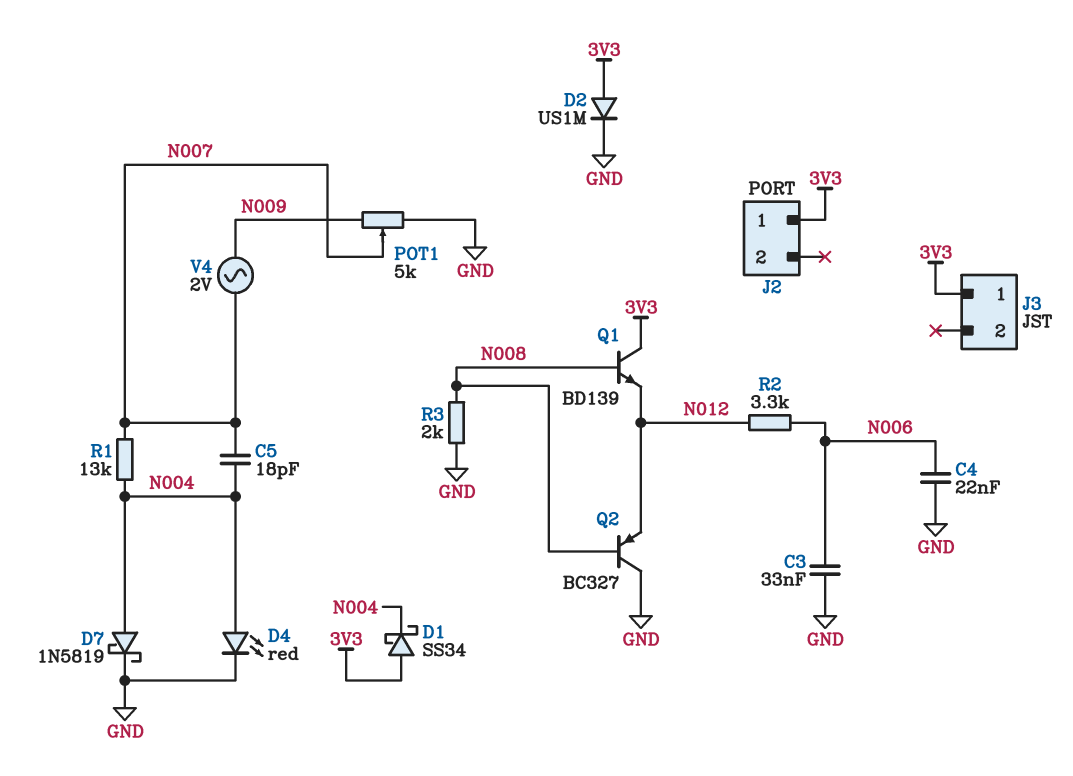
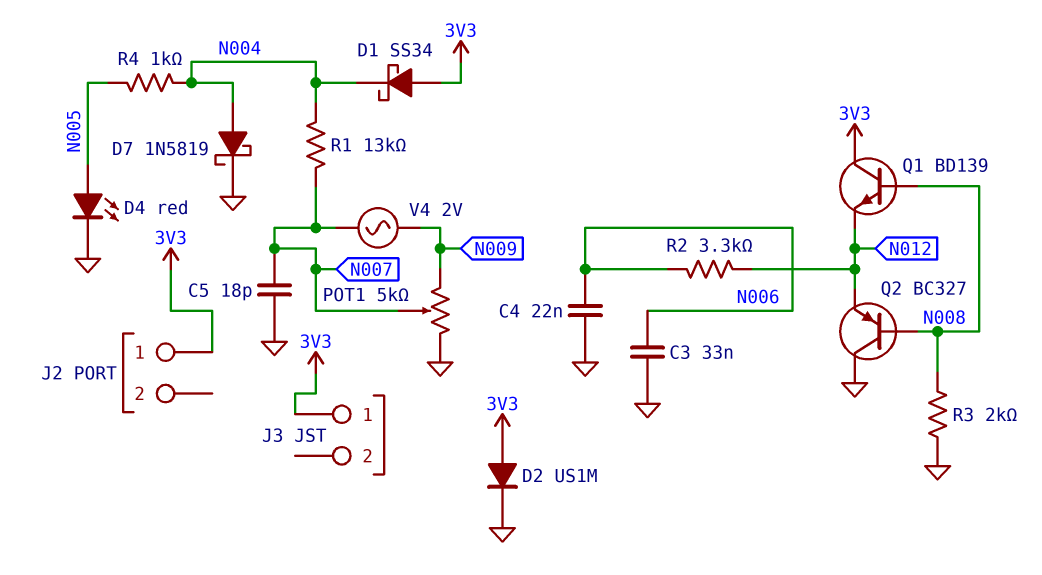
C5: 18pF (N004, N007) -> 18pF (GND, N007)
D4: LED red (A N004, K GND) -> LED red (A N005, K GND)
R4: none -> 1k (N004, N005)

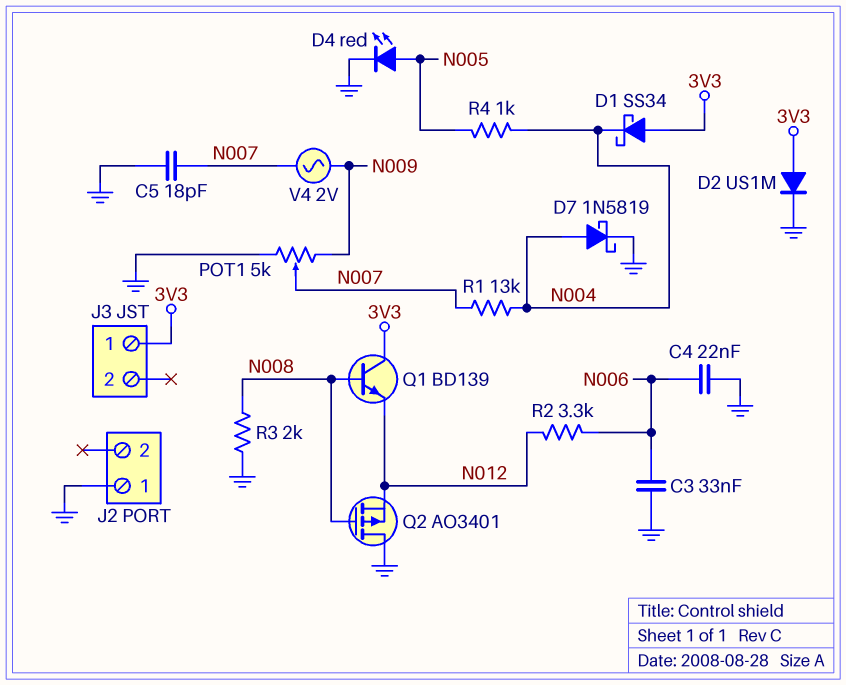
J2 pin 1: 3V3 -> GND
Q2: PNP BC327 (B N008, C GND, E N012) -> PMOS AO3401 (G N008, D GND, S N012)

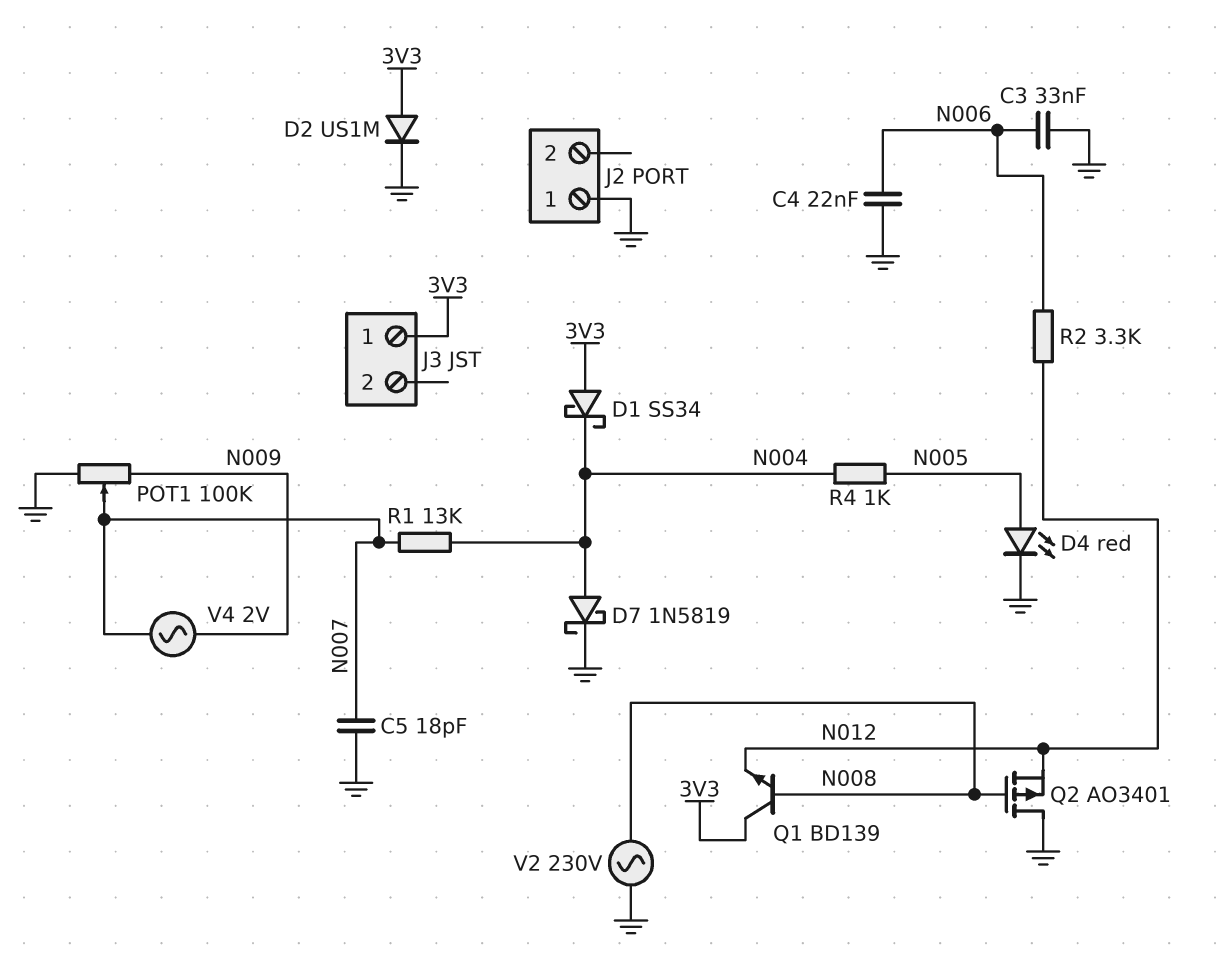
POT1: 5k (GND, N009, wiper N007) -> 100k (GND, N009, wiper N007)
R3: 2k (GND, N008) -> none
V2: none -> AC 230V (GND, N008)

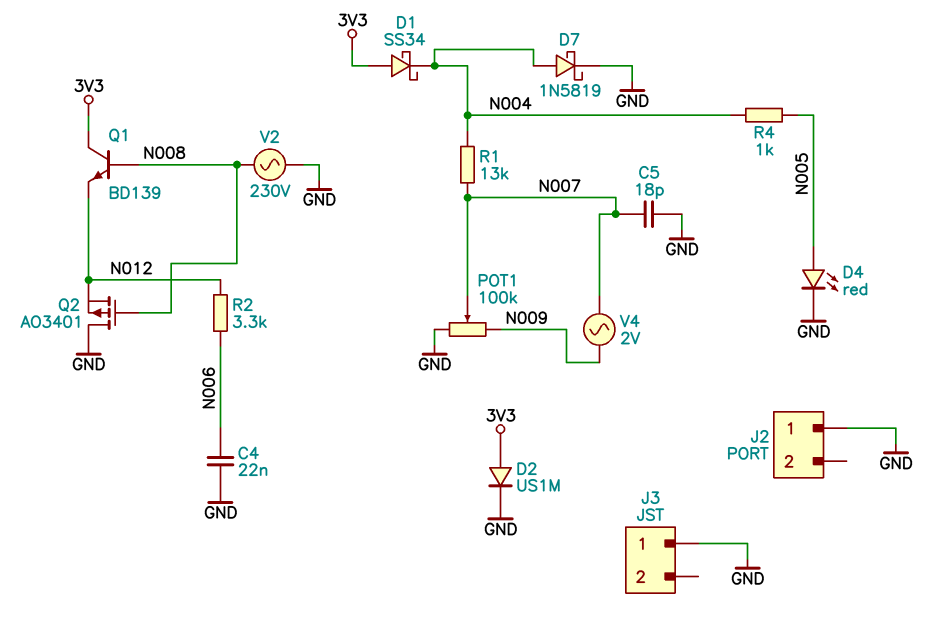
C3: 33nF (GND, N006) -> none
J3 pin 1: 3V3 -> GND

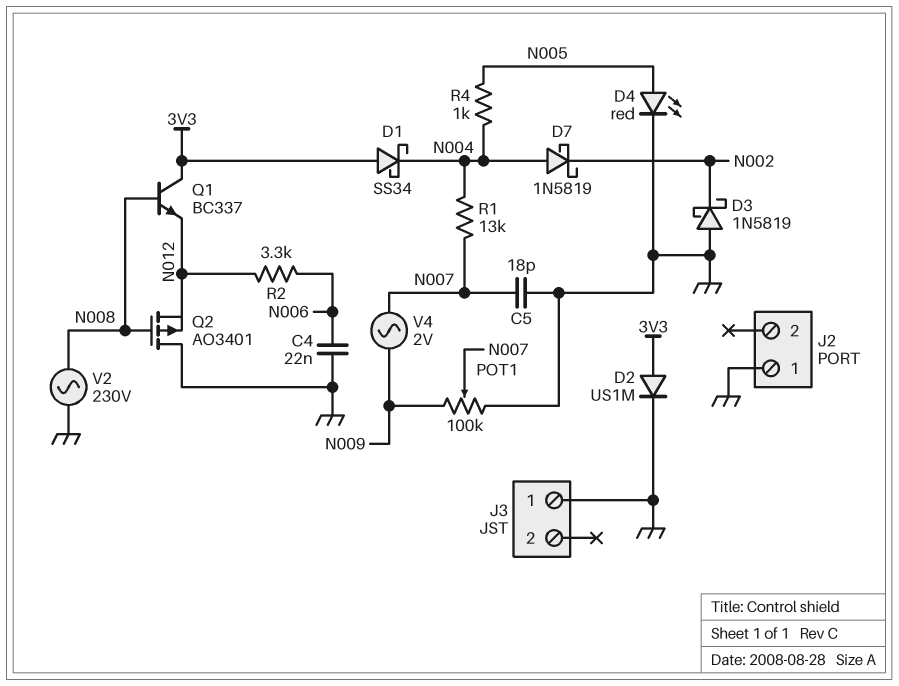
D3: none -> schottky 1N5819 (A GND, K N002)
D7: schottky 1N5819 (A N004, K GND) -> schottky 1N5819 (A N004, K N002)
Q1: NPN BD139 (B N008, C 3V3, E N012) -> NPN BC337 (B N008, C 3V3, E N012)

